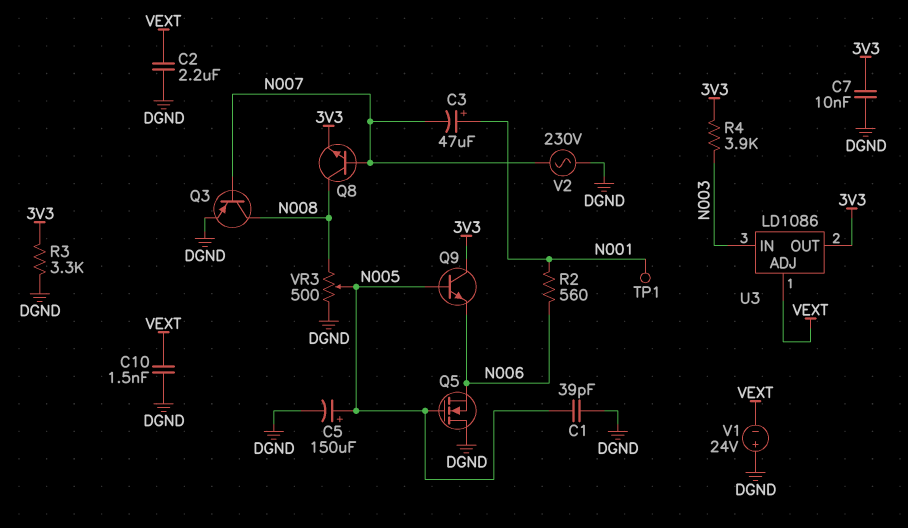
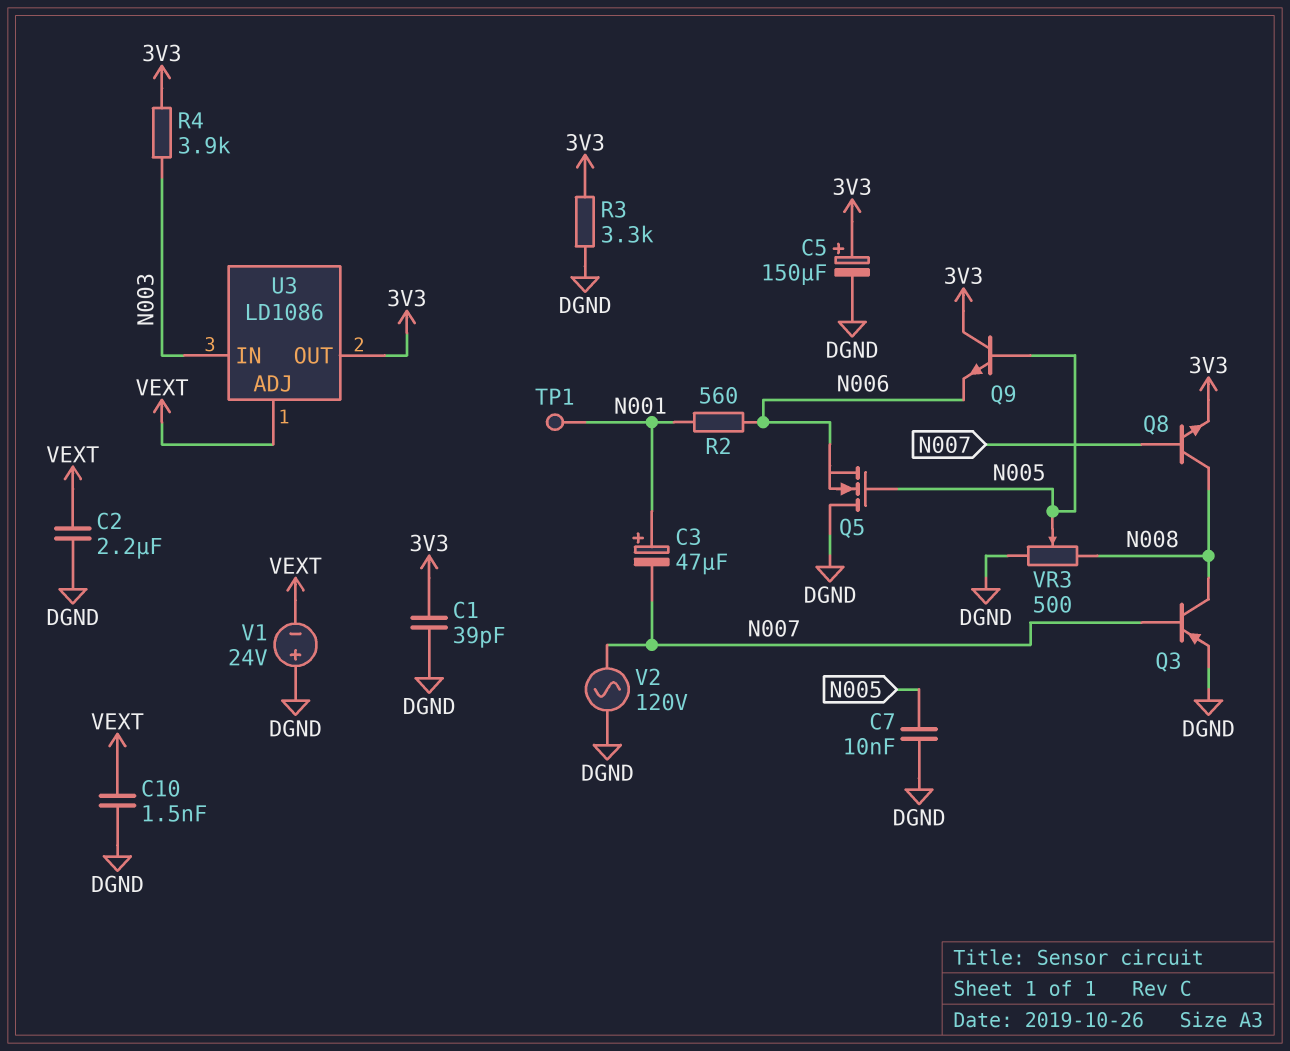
C1: 39pF (DGND, N005) -> 39pF (3V3, DGND)
C5: 150uF (plus N005, minus DGND) -> 150uF (plus 3V3, minus DGND)
C7: 10nF (3V3, DGND) -> 10nF (DGND, N005)
V2: AC 230V (DGND, N007) -> AC 120V (DGND, N007)

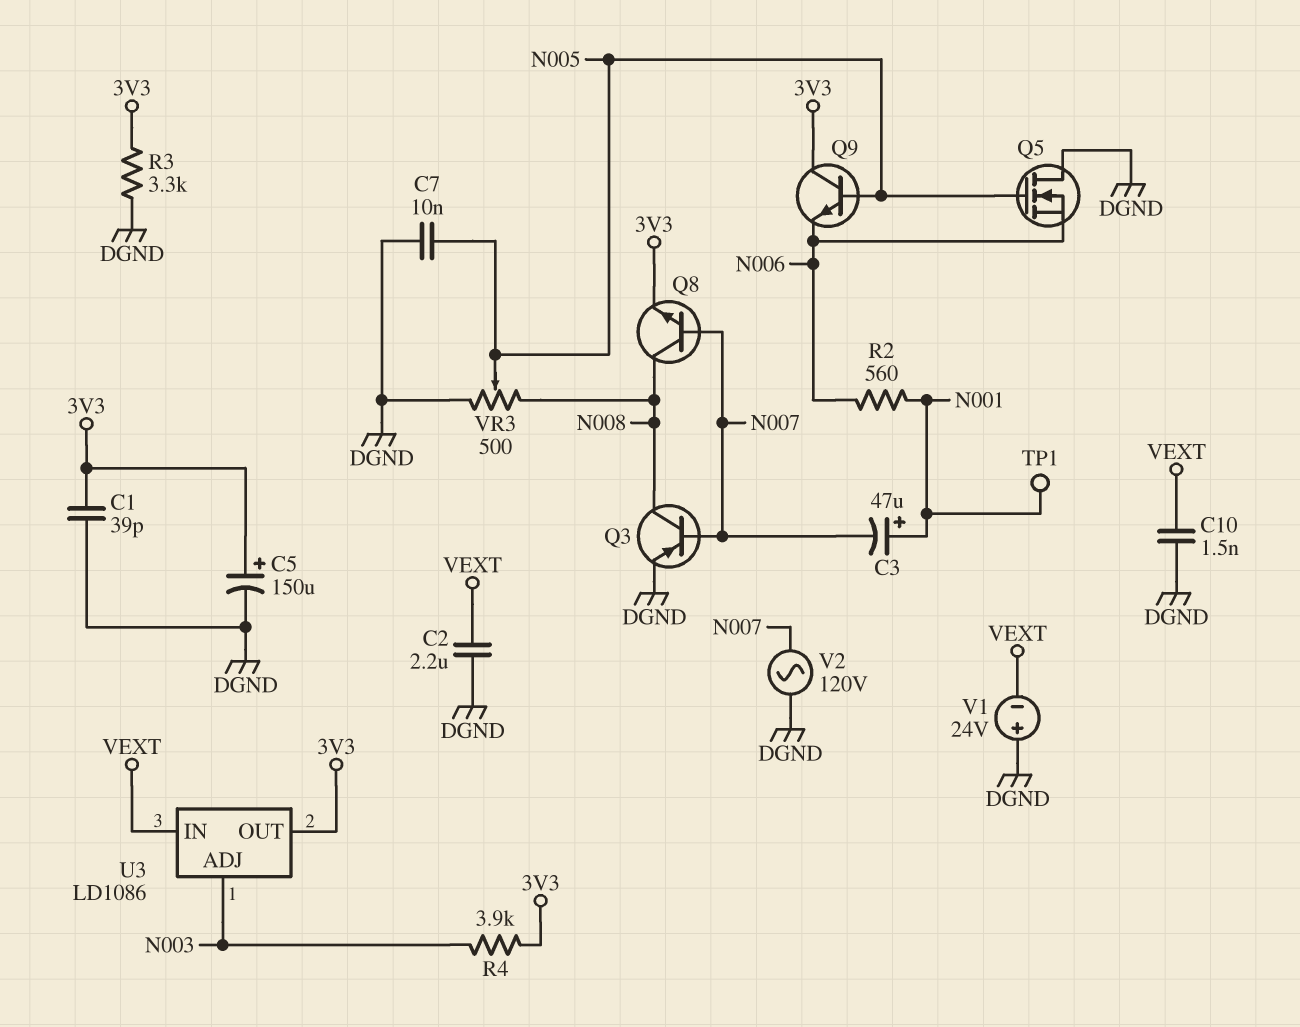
U3 pin ADJ: VEXT -> N003
U3 pin IN: N003 -> VEXT

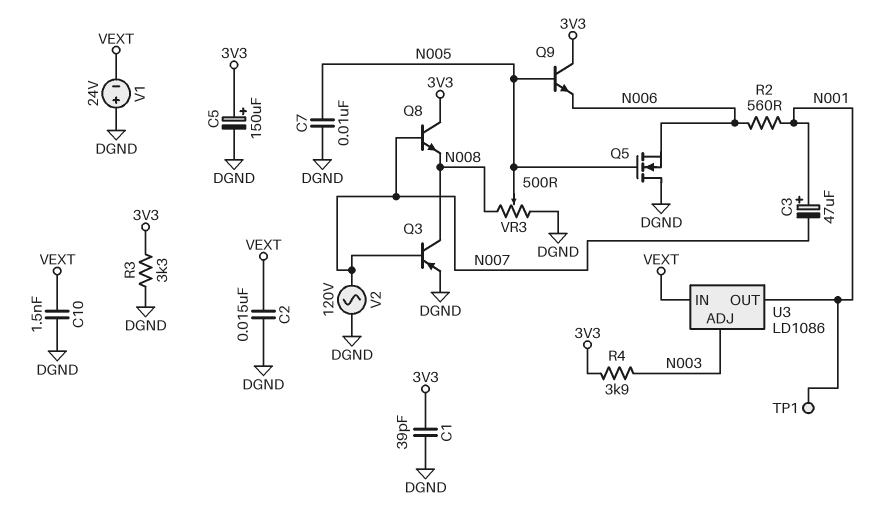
C2: 2.2uF (DGND, VEXT) -> 15nF (DGND, VEXT)
Q8: NPN (B N007, C N008, E 3V3) -> NPN (B N007, C 3V3, E N008)
U3 pin OUT: 3V3 -> N001

